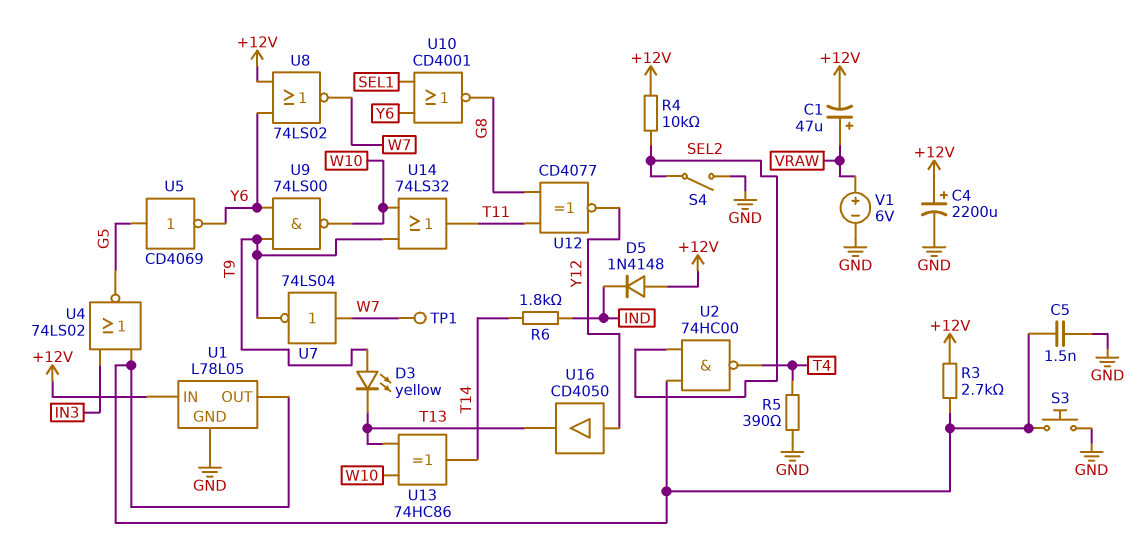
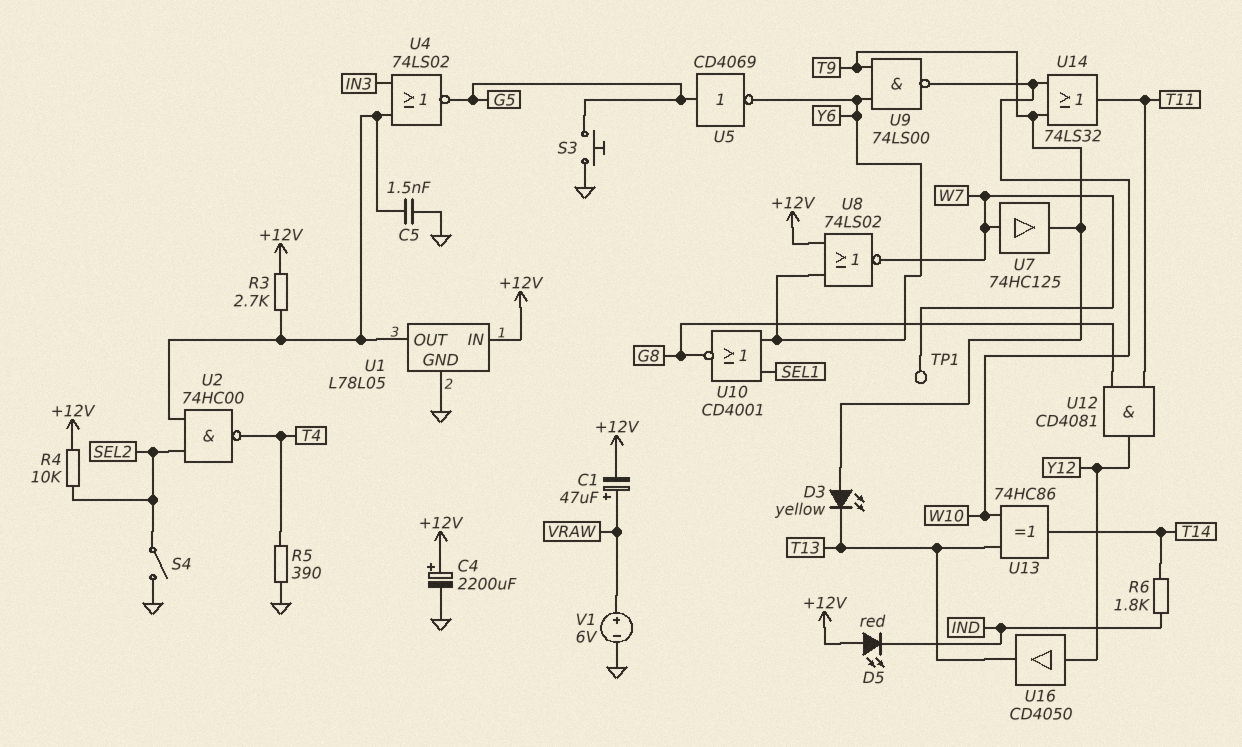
D5: diode 1N4148 (A +12V, K IND) -> LED red (A +12V, K IND)
S3: button (GND, U1/OUT) -> button (G5, GND)
U7: NOT 74LS04 (in W7, out T9) -> buffer 74HC125 (in W7, out T9)
U12: XNOR CD4077 (in G8, in T11, out Y12) -> AND CD4081 (in G8, in T11, out Y12)

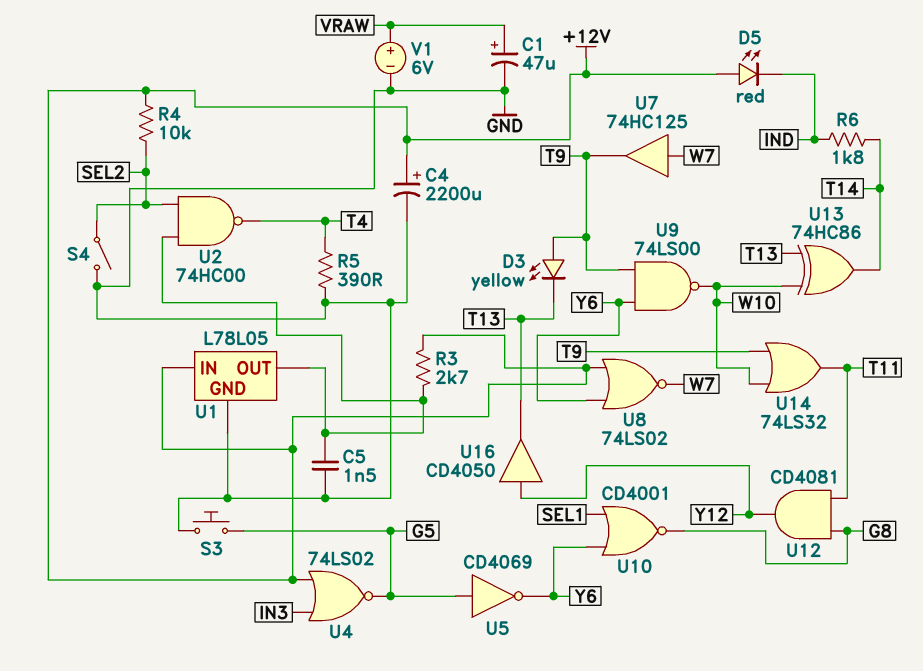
C1: 47uF (plus VRAW, minus +12V) -> 47uF (plus VRAW, minus GND)
TP1: test point (W7) -> none
U4: NOR 74LS02 (in IN3, in U1/OUT, out G5) -> NOR 74LS02 (in +12V, in IN3, out G5)

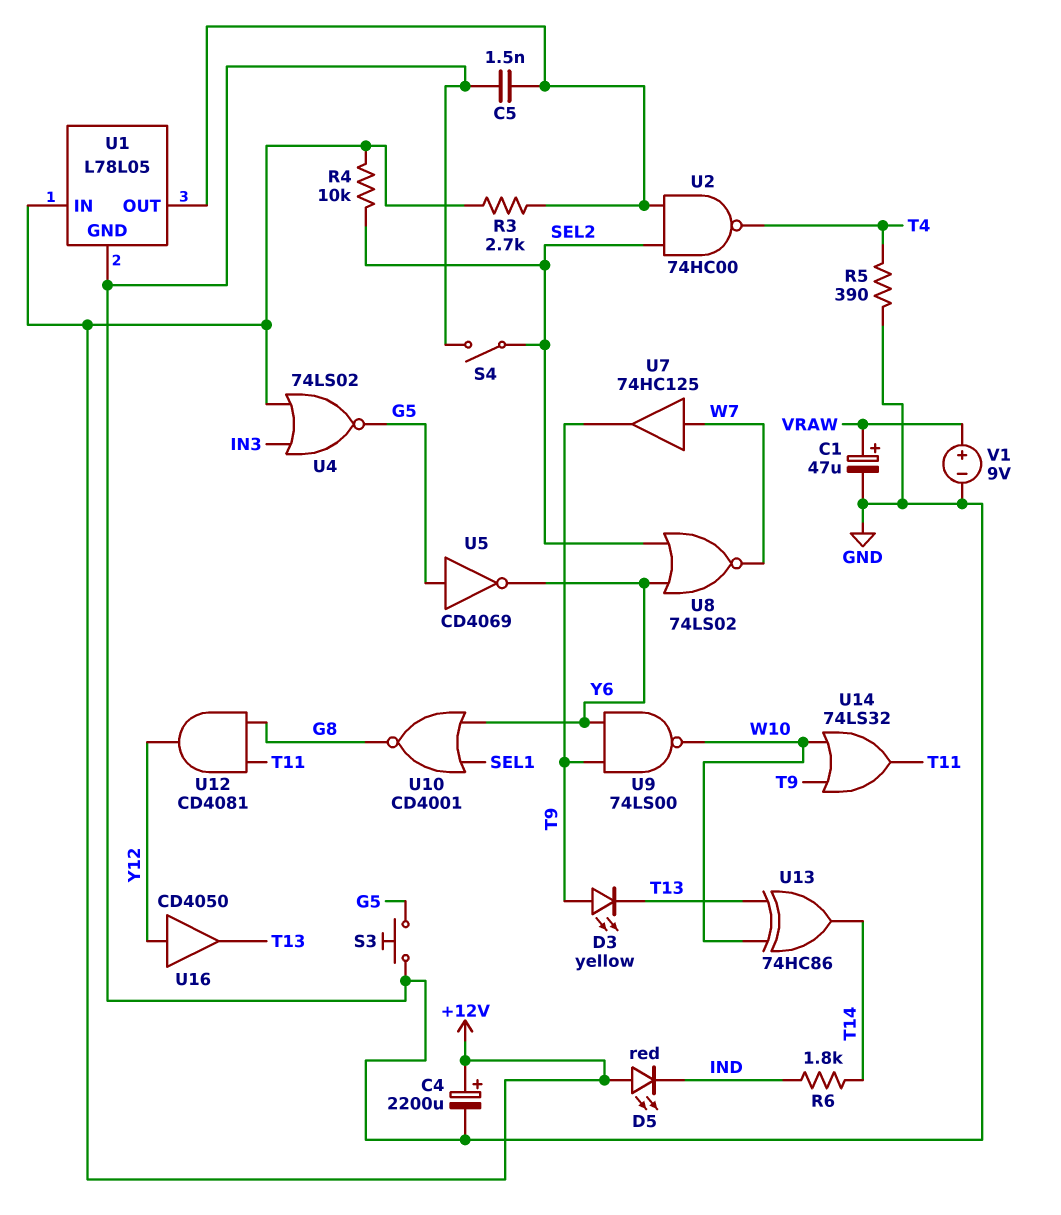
U8: NOR 74LS02 (in +12V, in Y6, out W7) -> NOR 74LS02 (in SEL2, in Y6, out W7)
V1: 6V (plus VRAW, minus GND) -> 9V (plus VRAW, minus GND)

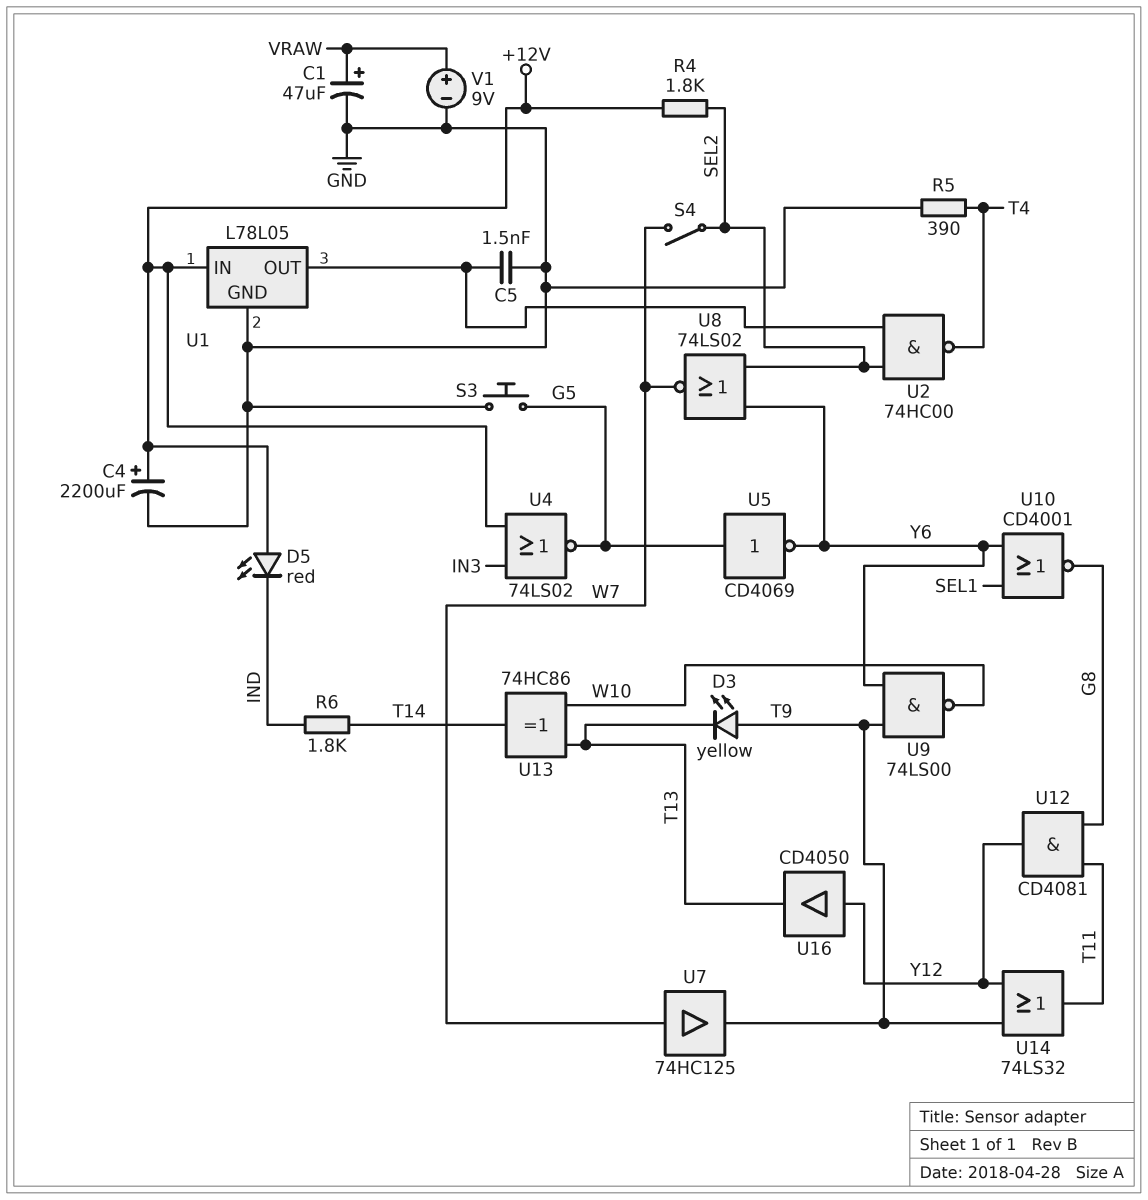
R3: 2.7k (+12V, U1/OUT) -> none
R4: 10k (+12V, SEL2) -> 1.8k (+12V, SEL2)
S4: switch (GND, SEL2) -> switch (SEL2, W7)
U14: OR 74LS32 (in T9, in W10, out T11) -> OR 74LS32 (in T9, in Y12, out T11)

